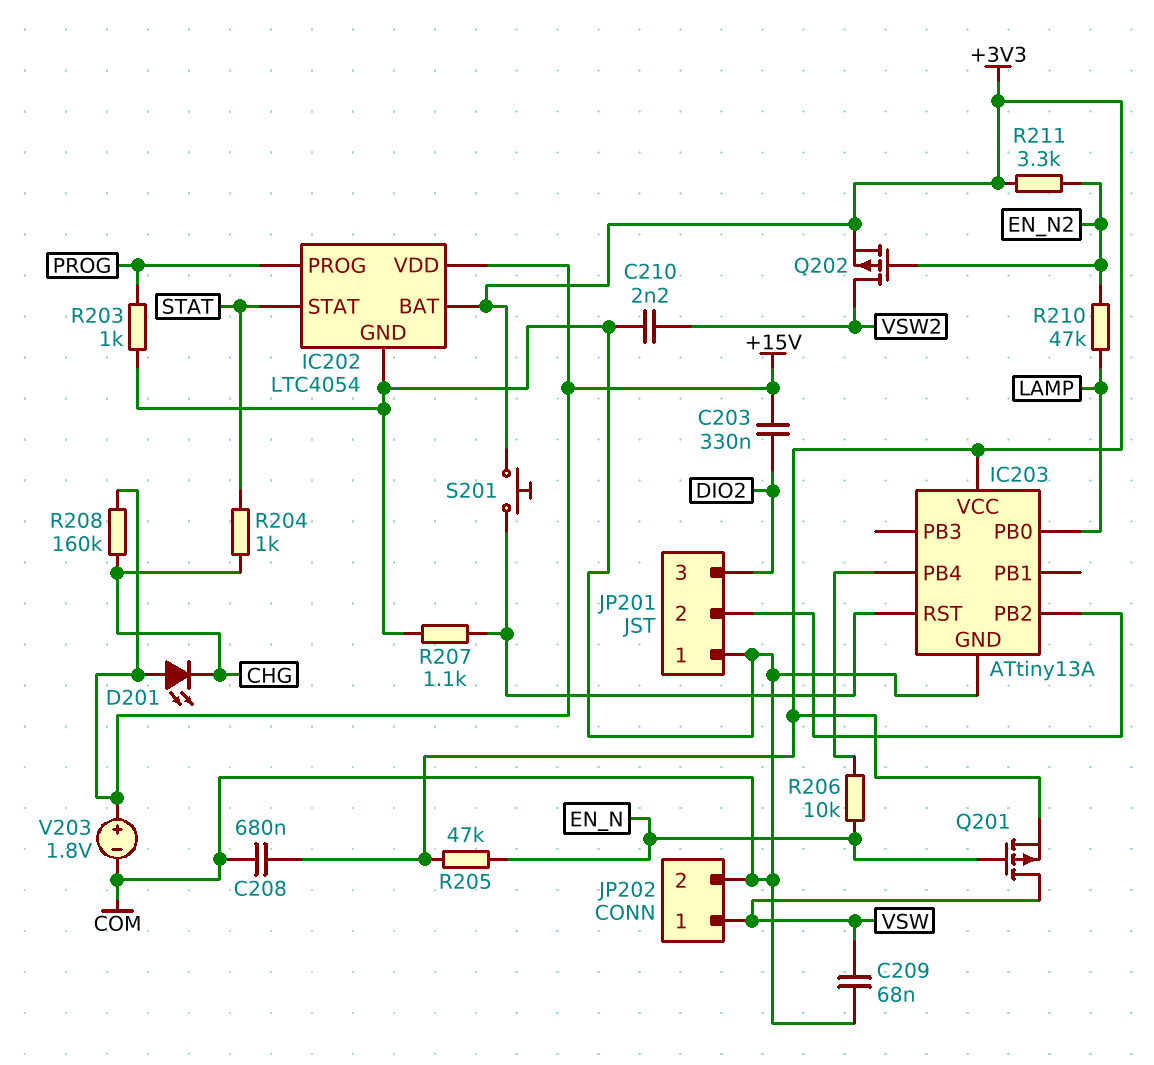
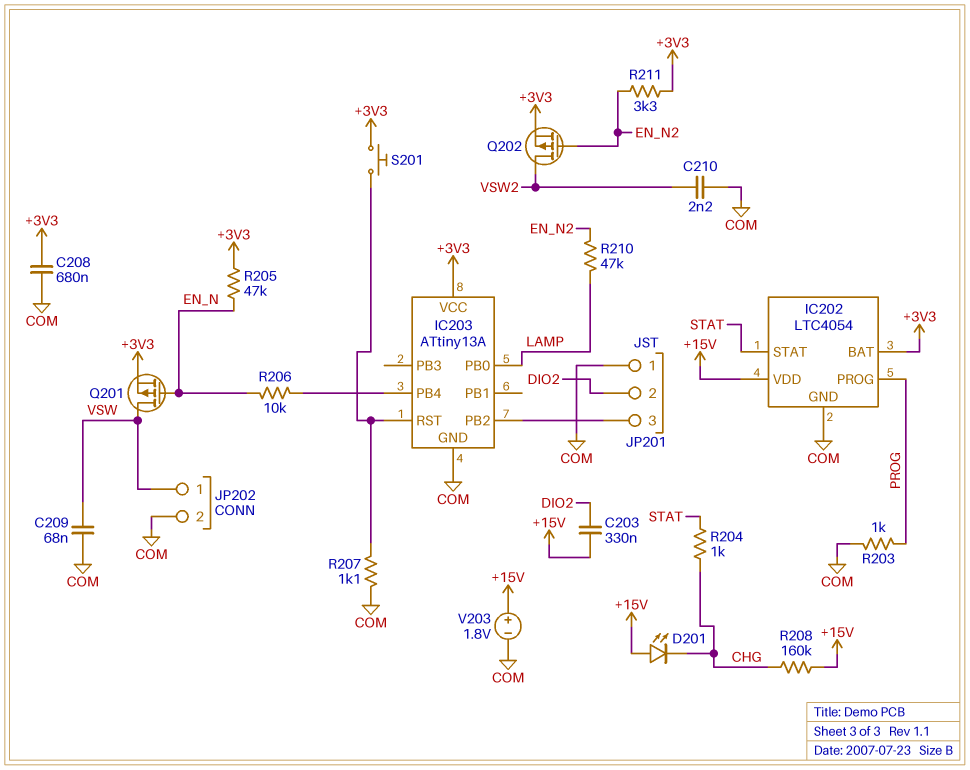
JP201 pin 2: IC203/PB2 -> DIO2
JP201 pin 3: DIO2 -> IC203/PB2

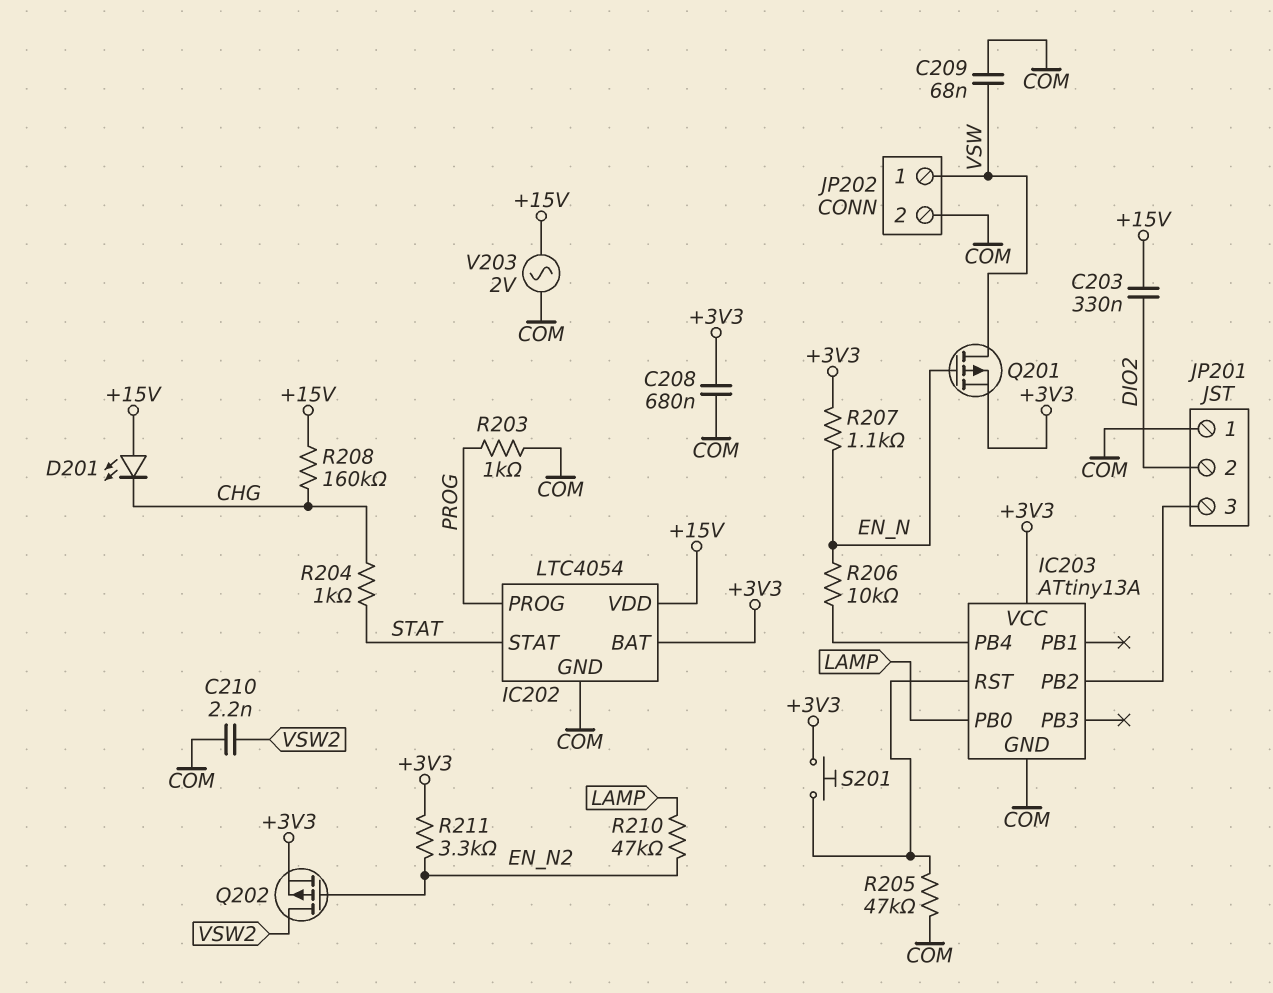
R205: 47k (+3V3, EN_N) -> 47k (COM, IC203/RST)
R207: 1.1k (COM, IC203/RST) -> 1.1k (+3V3, EN_N)
V203: 1.8V (plus +15V, minus COM) -> AC 2V (+15V, COM)

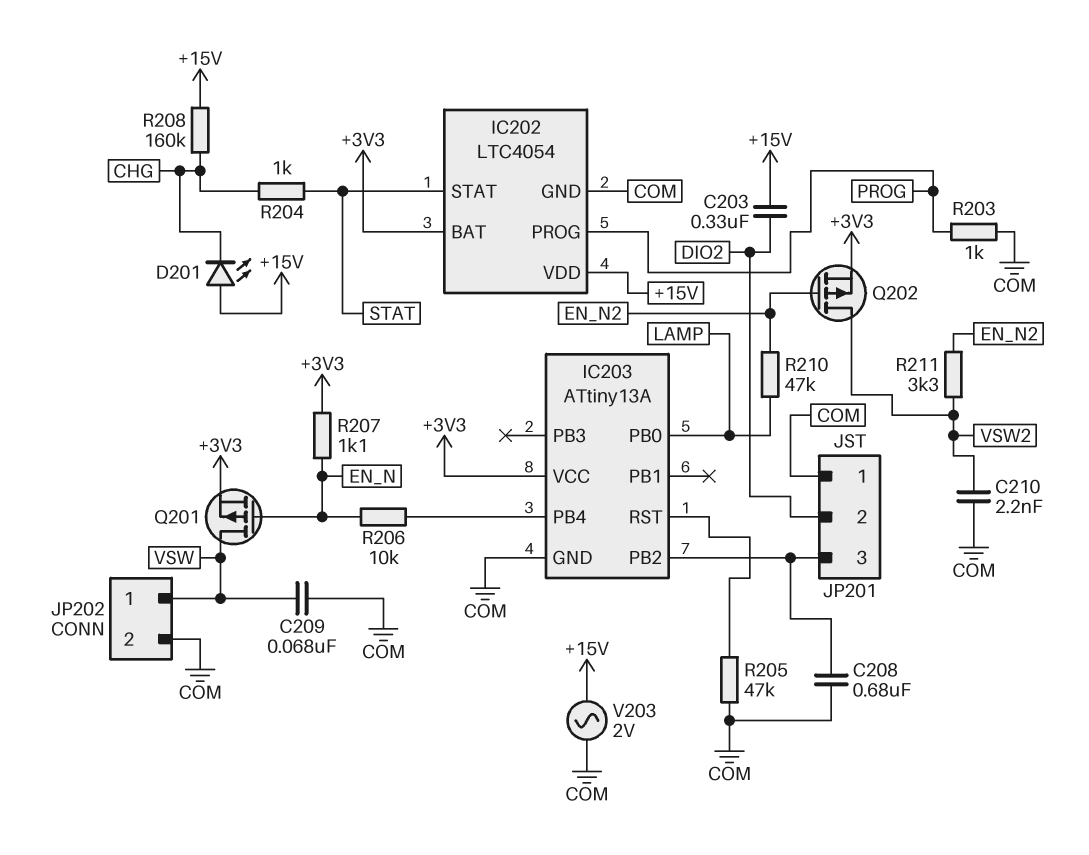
C208: 680nF (+3V3, COM) -> 680nF (COM, IC203/PB2)
R211: 3.3k (+3V3, EN_N2) -> 3.3k (EN_N2, VSW2)
S201: button (+3V3, IC203/RST) -> none

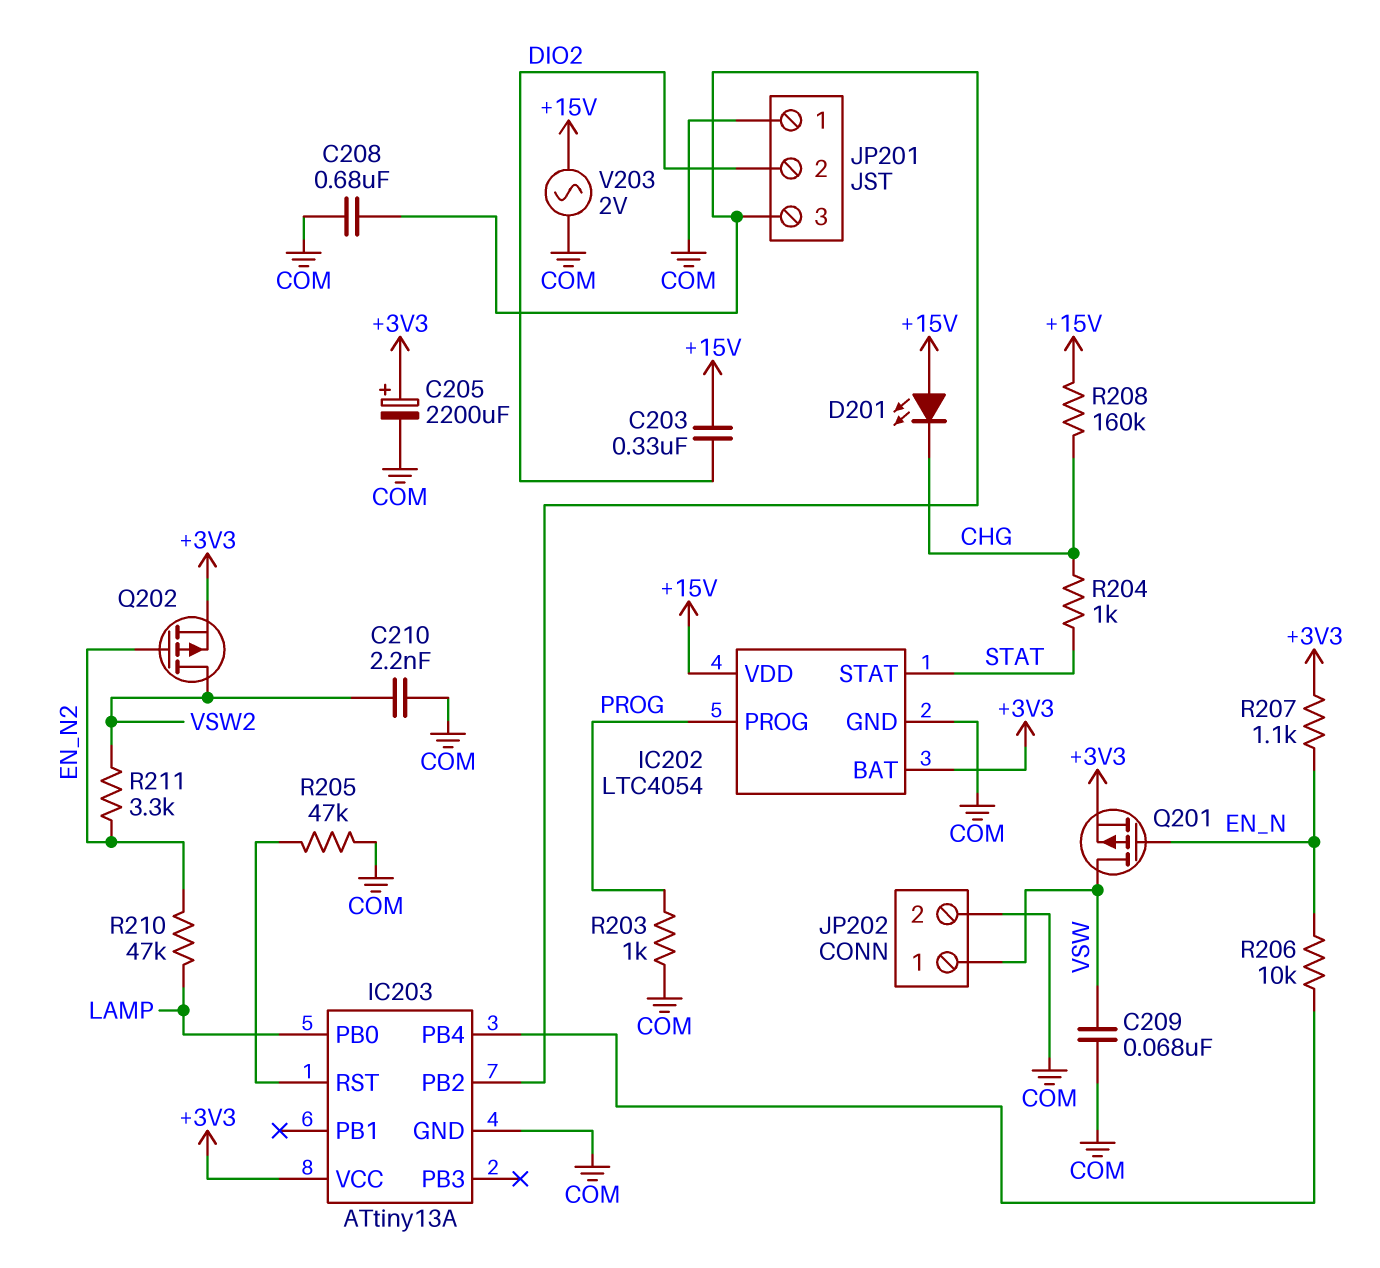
C205: none -> 2200uF (plus +3V3, minus COM)

